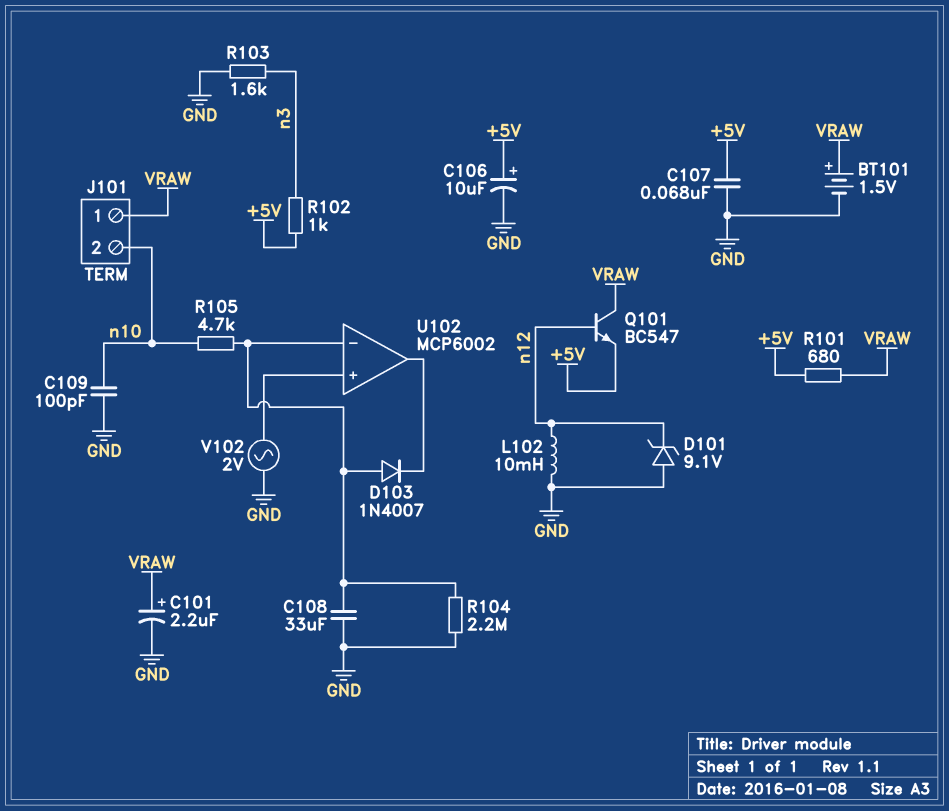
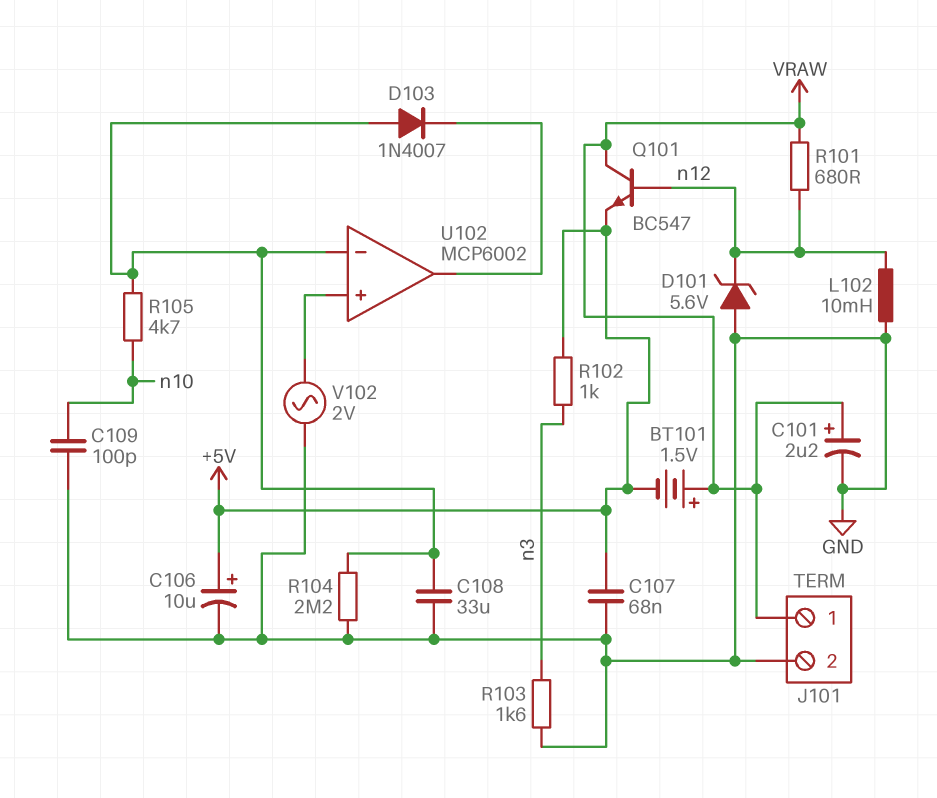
BT101: 1.5V (plus VRAW, minus GND) -> 1.5V (plus VRAW, minus +5V)
D101: zener 9.1V (A GND, K n12) -> zener 5.6V (A GND, K n12)
J101 pin 2: n10 -> GND
R101: 680 (+5V, VRAW) -> 680 (VRAW, n12)

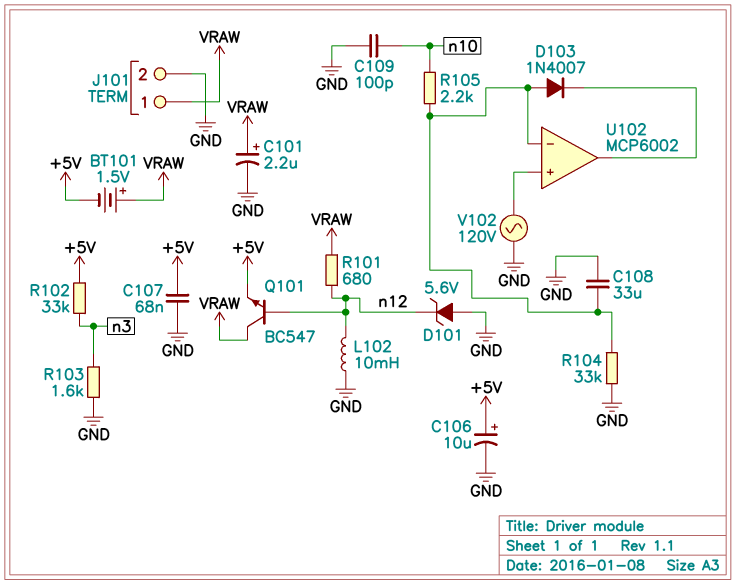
R102: 1k (+5V, n3) -> 33k (+5V, n3)
R104: 2.2M (GND, U102/in-) -> 33k (GND, U102/in-)
R105: 4.7k (U102/in-, n10) -> 2.2k (U102/in-, n10)
V102: AC 2V (GND, U102/in+) -> AC 120V (GND, U102/in+)

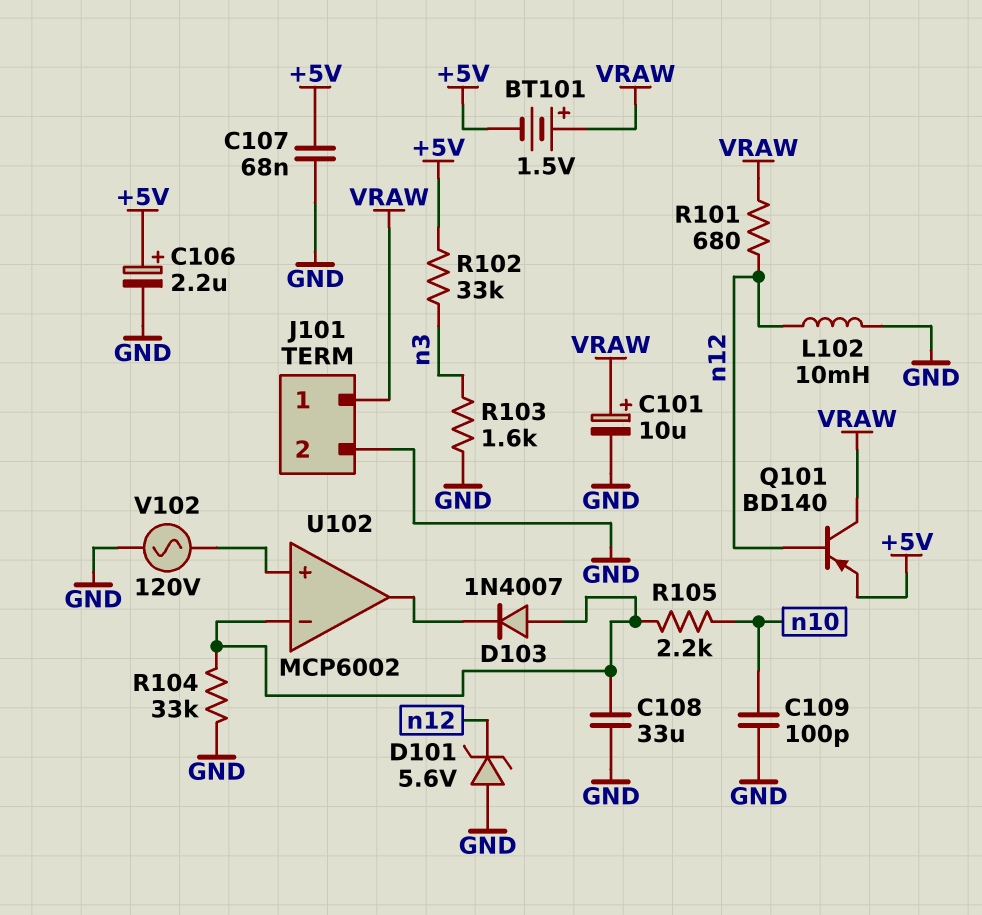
C101: 2.2uF (plus VRAW, minus GND) -> 10uF (plus VRAW, minus GND)
C106: 10uF (plus +5V, minus GND) -> 2.2uF (plus +5V, minus GND)
Q101: NPN BC547 (B n12, C VRAW, E +5V) -> PNP BD140 (B n12, C VRAW, E +5V)

